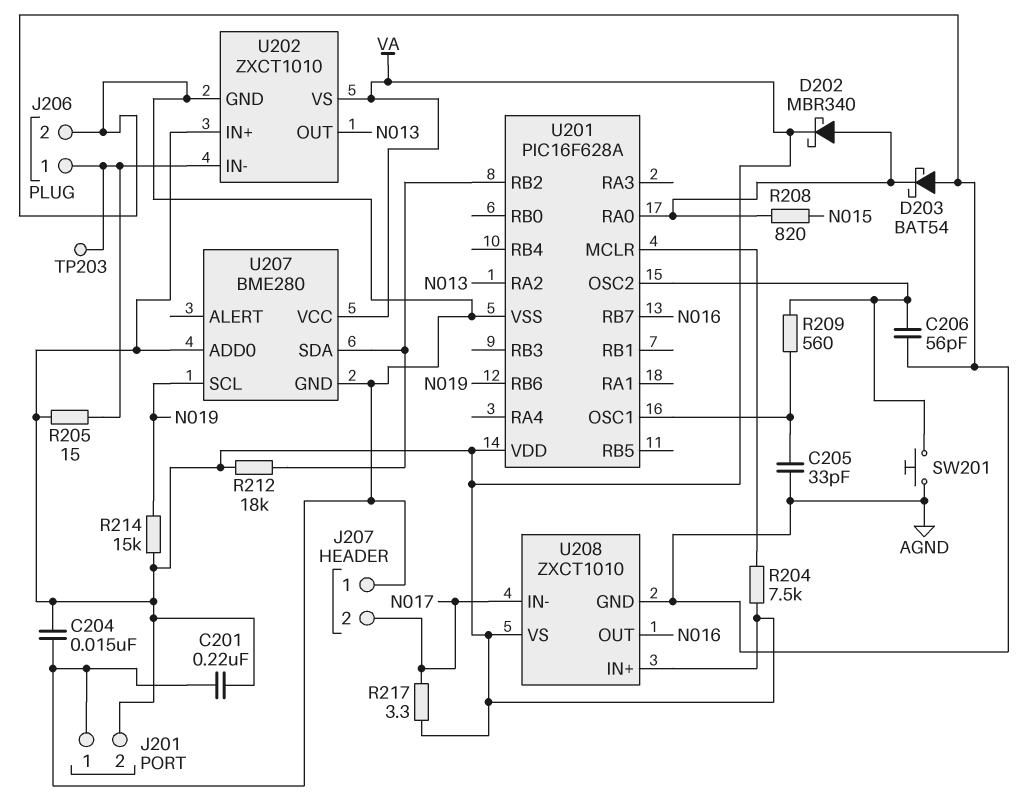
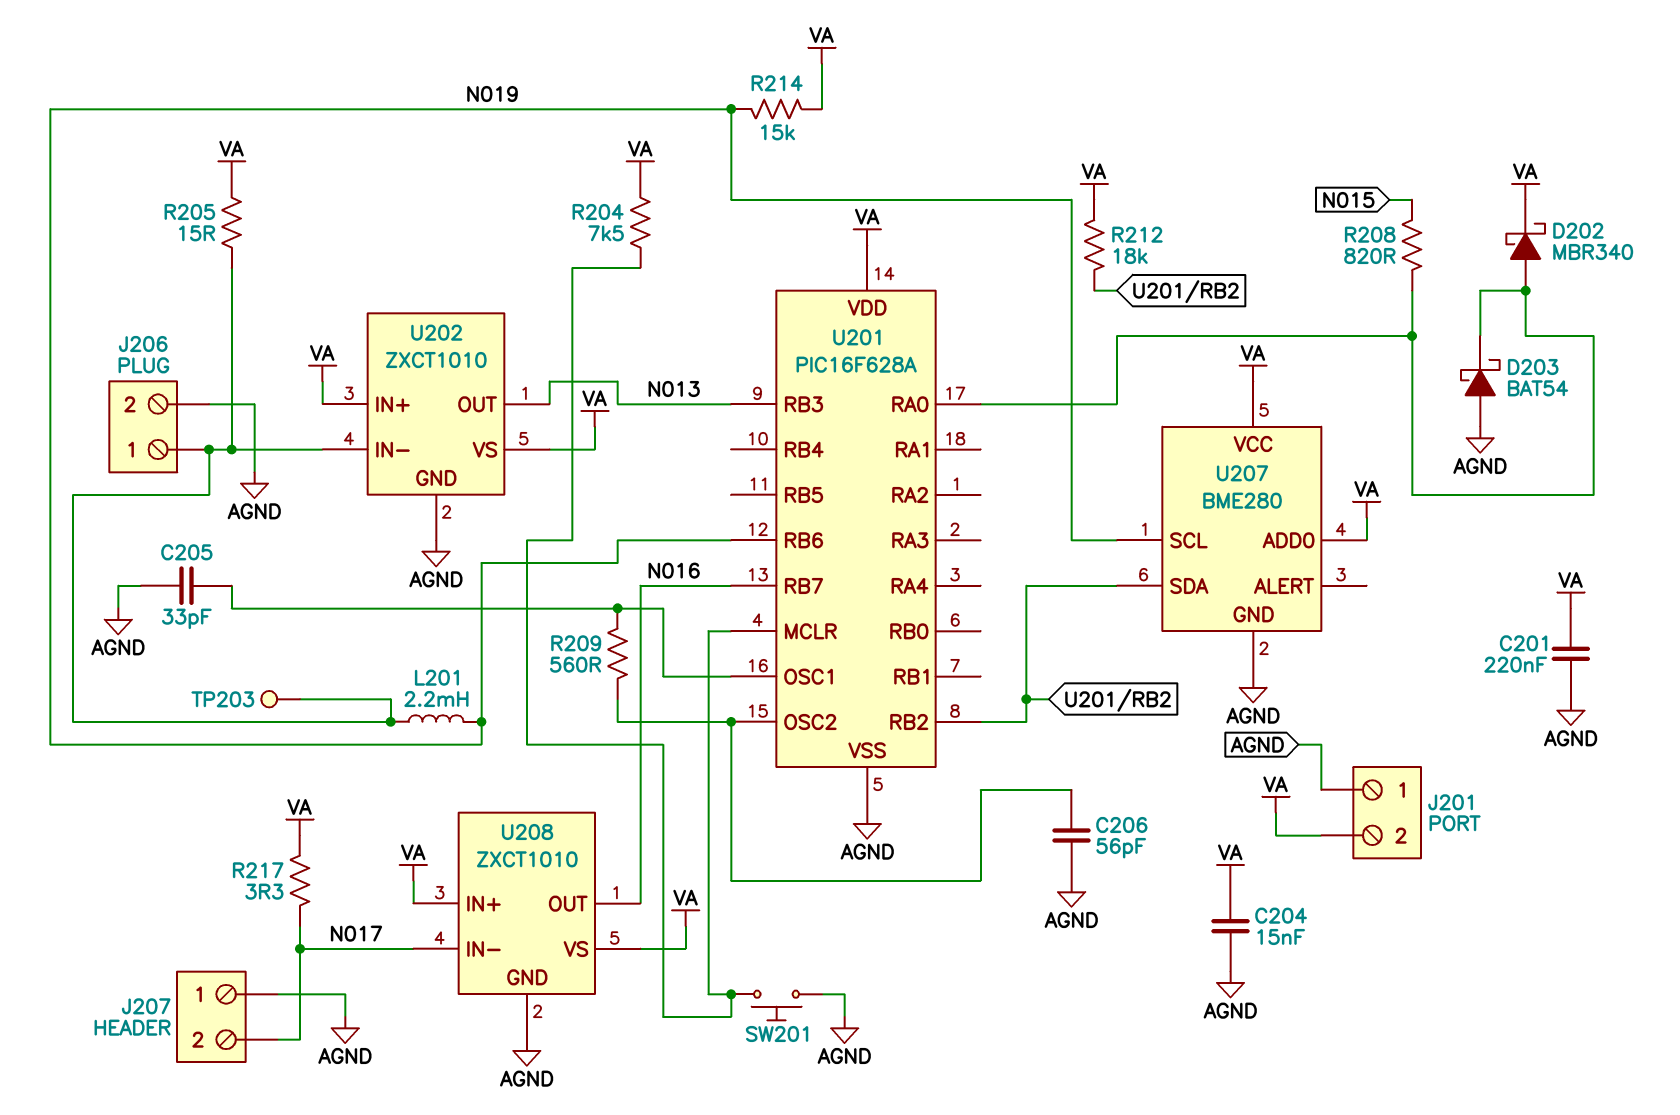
L201: none -> 2.2mH (J206/1, N019)
SW201: button (AGND, U201/OSC2) -> button (AGND, U201/MCLR)
U201 pin RA2: N013 -> none
U201 pin RB3: none -> N013

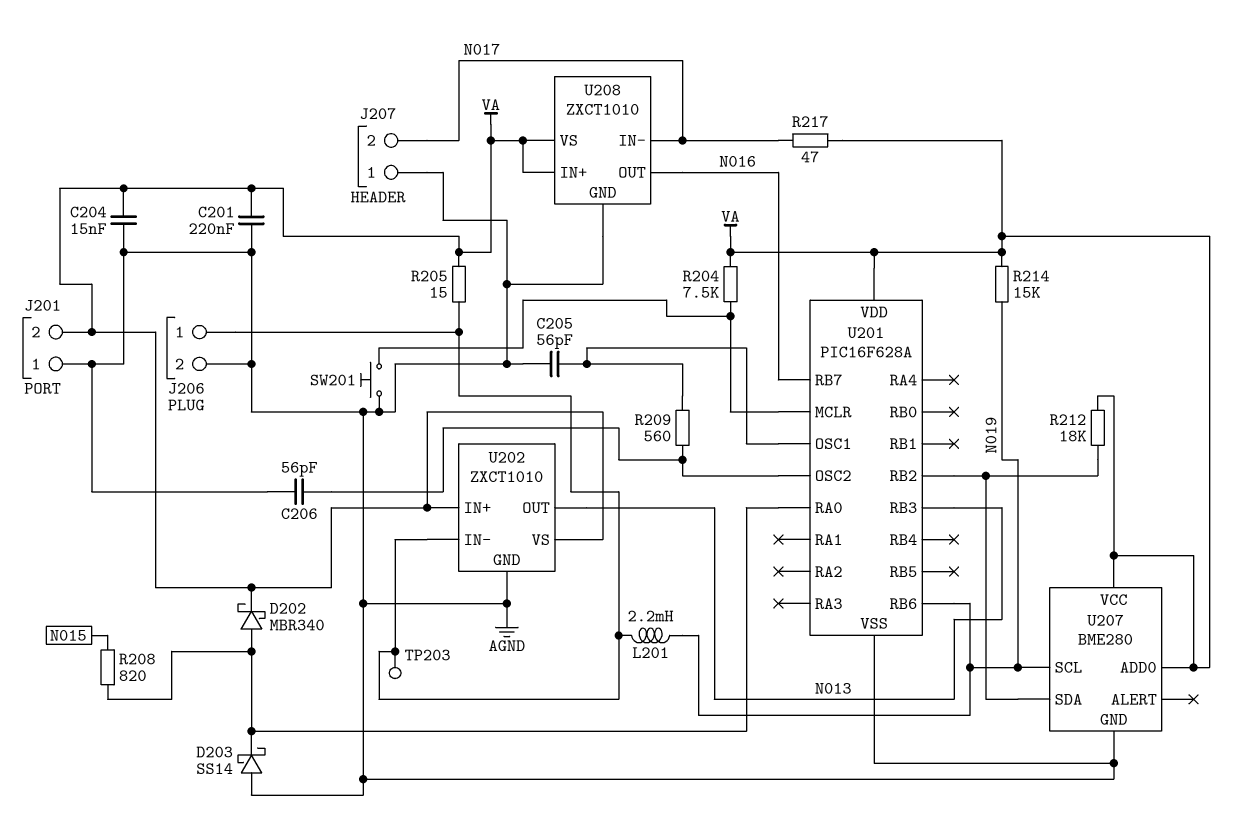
C205: 33pF (AGND, U201/OSC1) -> 56pF (AGND, U201/OSC1)
D203: schottky BAT54 (A AGND, K U201/RA0) -> schottky SS14 (A AGND, K U201/RA0)
R217: 3.3 (N017, VA) -> 47 (N017, VA)

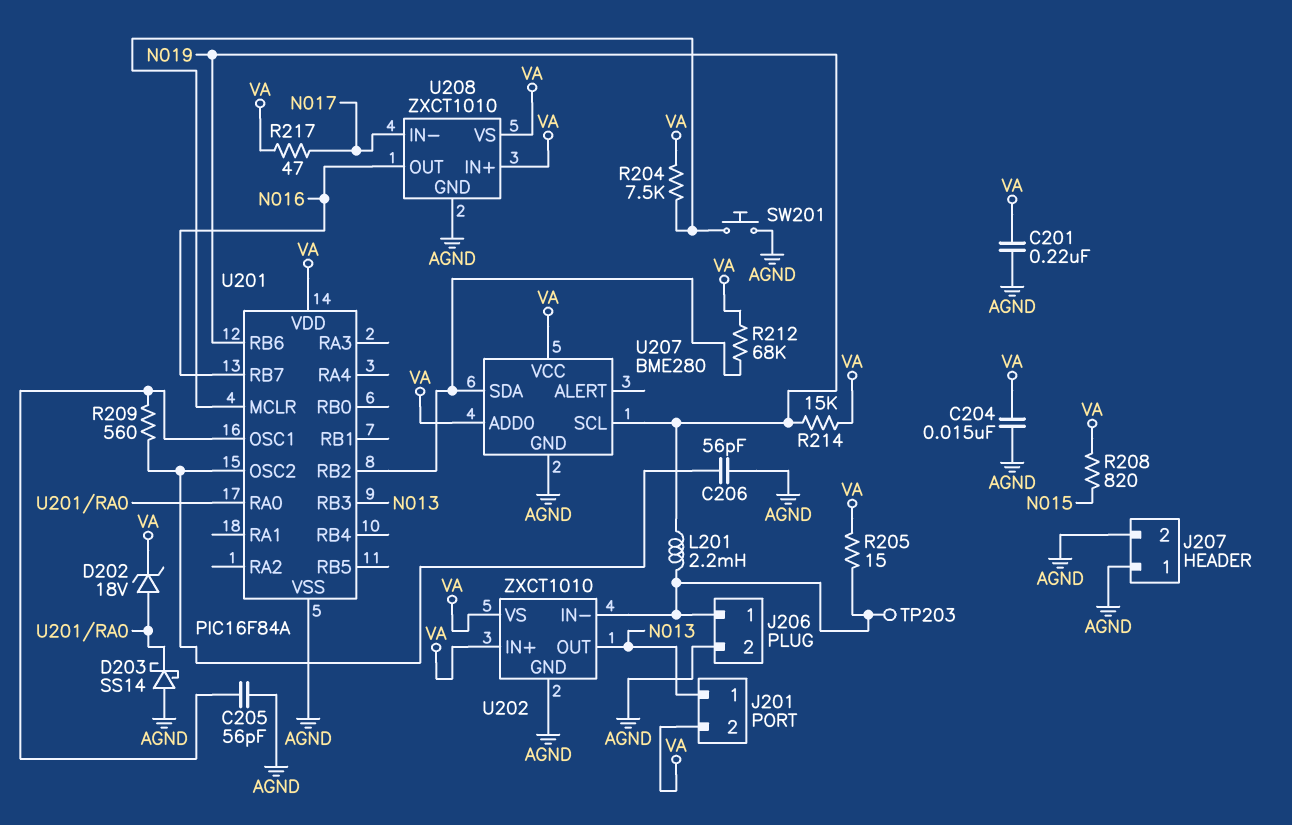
D202: schottky MBR340 (A U201/RA0, K VA) -> zener 18V (A U201/RA0, K VA)
J201 pin 1: AGND -> N013
J207 pin 2: N017 -> AGND
R208: 820 (N015, U201/RA0) -> 820 (N015, VA)
R212: 18k (U201/RB2, VA) -> 68k (U201/RB2, VA)
U201: PIC16F628A -> PIC16F84A

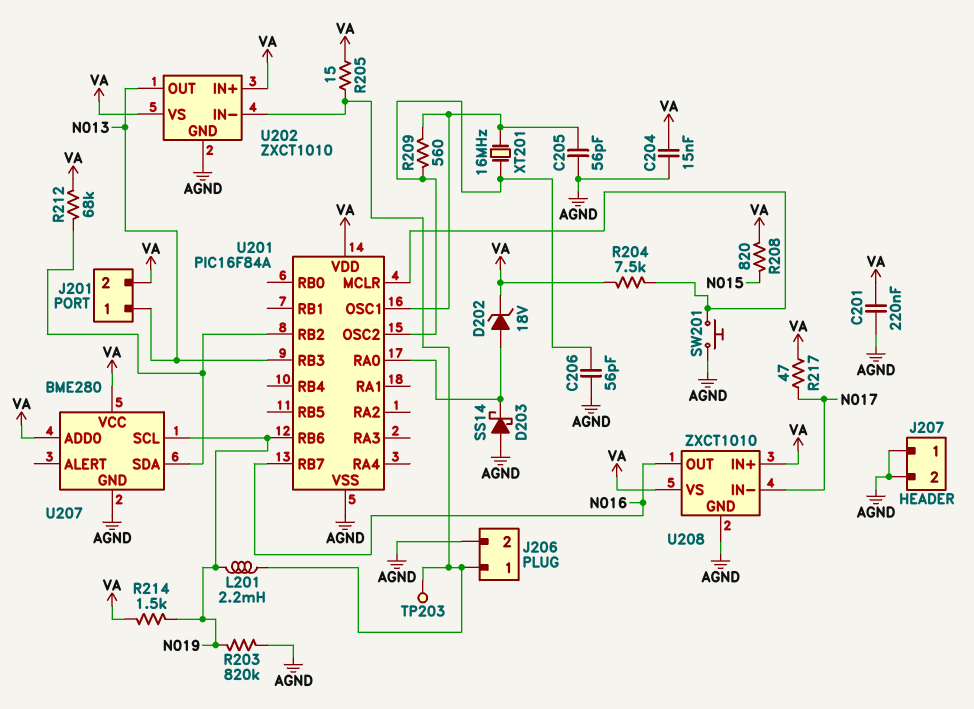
R203: none -> 820k (AGND, N019)
R214: 15k (N019, VA) -> 1.5k (N019, VA)
XT201: none -> 16MHz (U201/OSC1, U201/OSC2)

